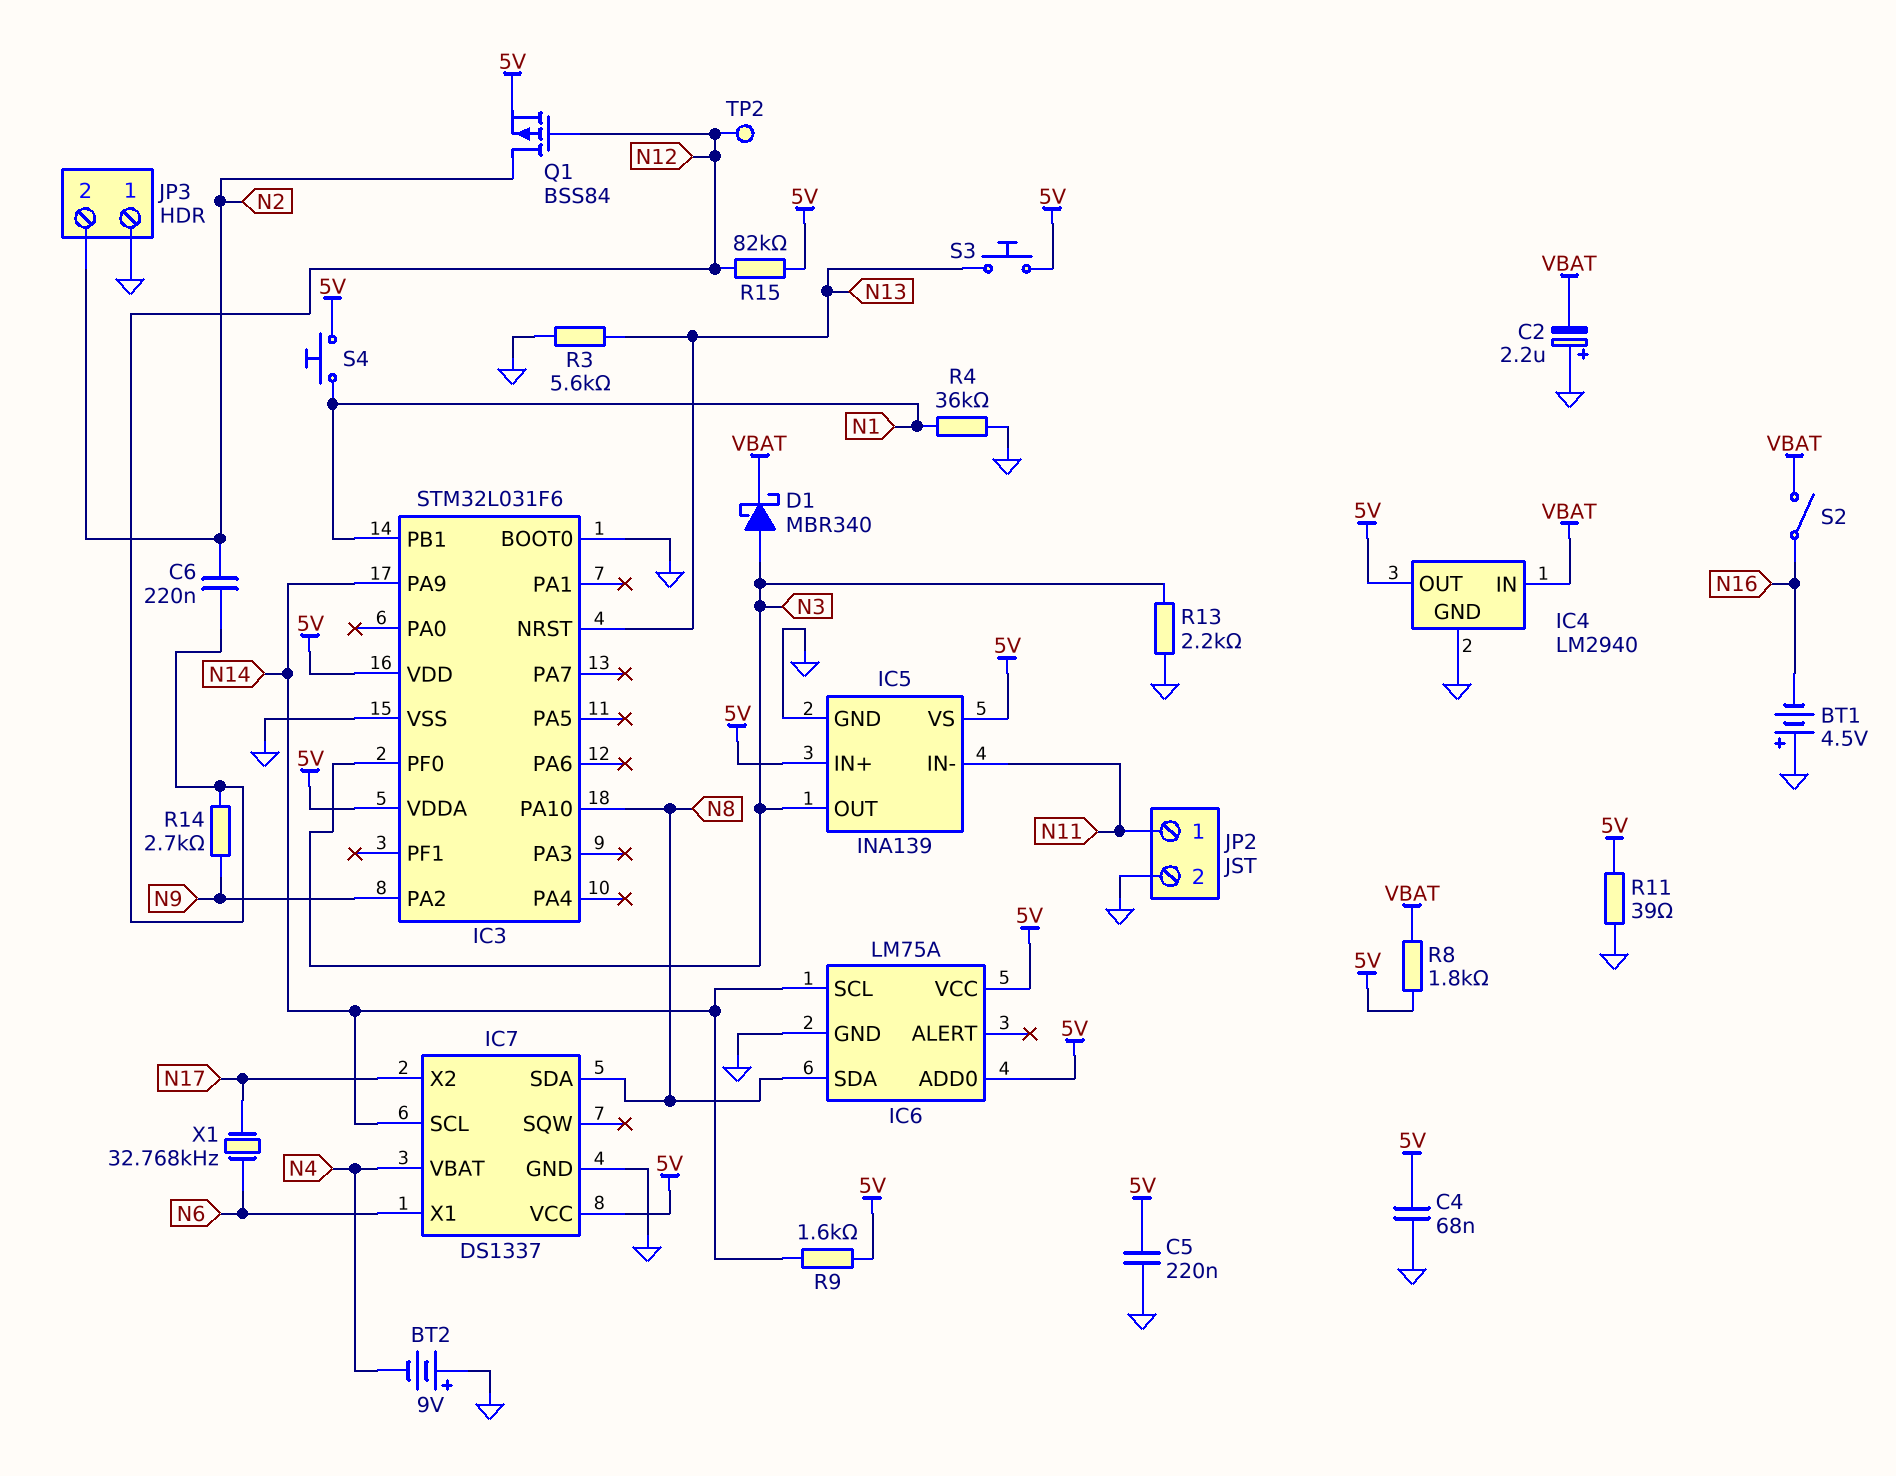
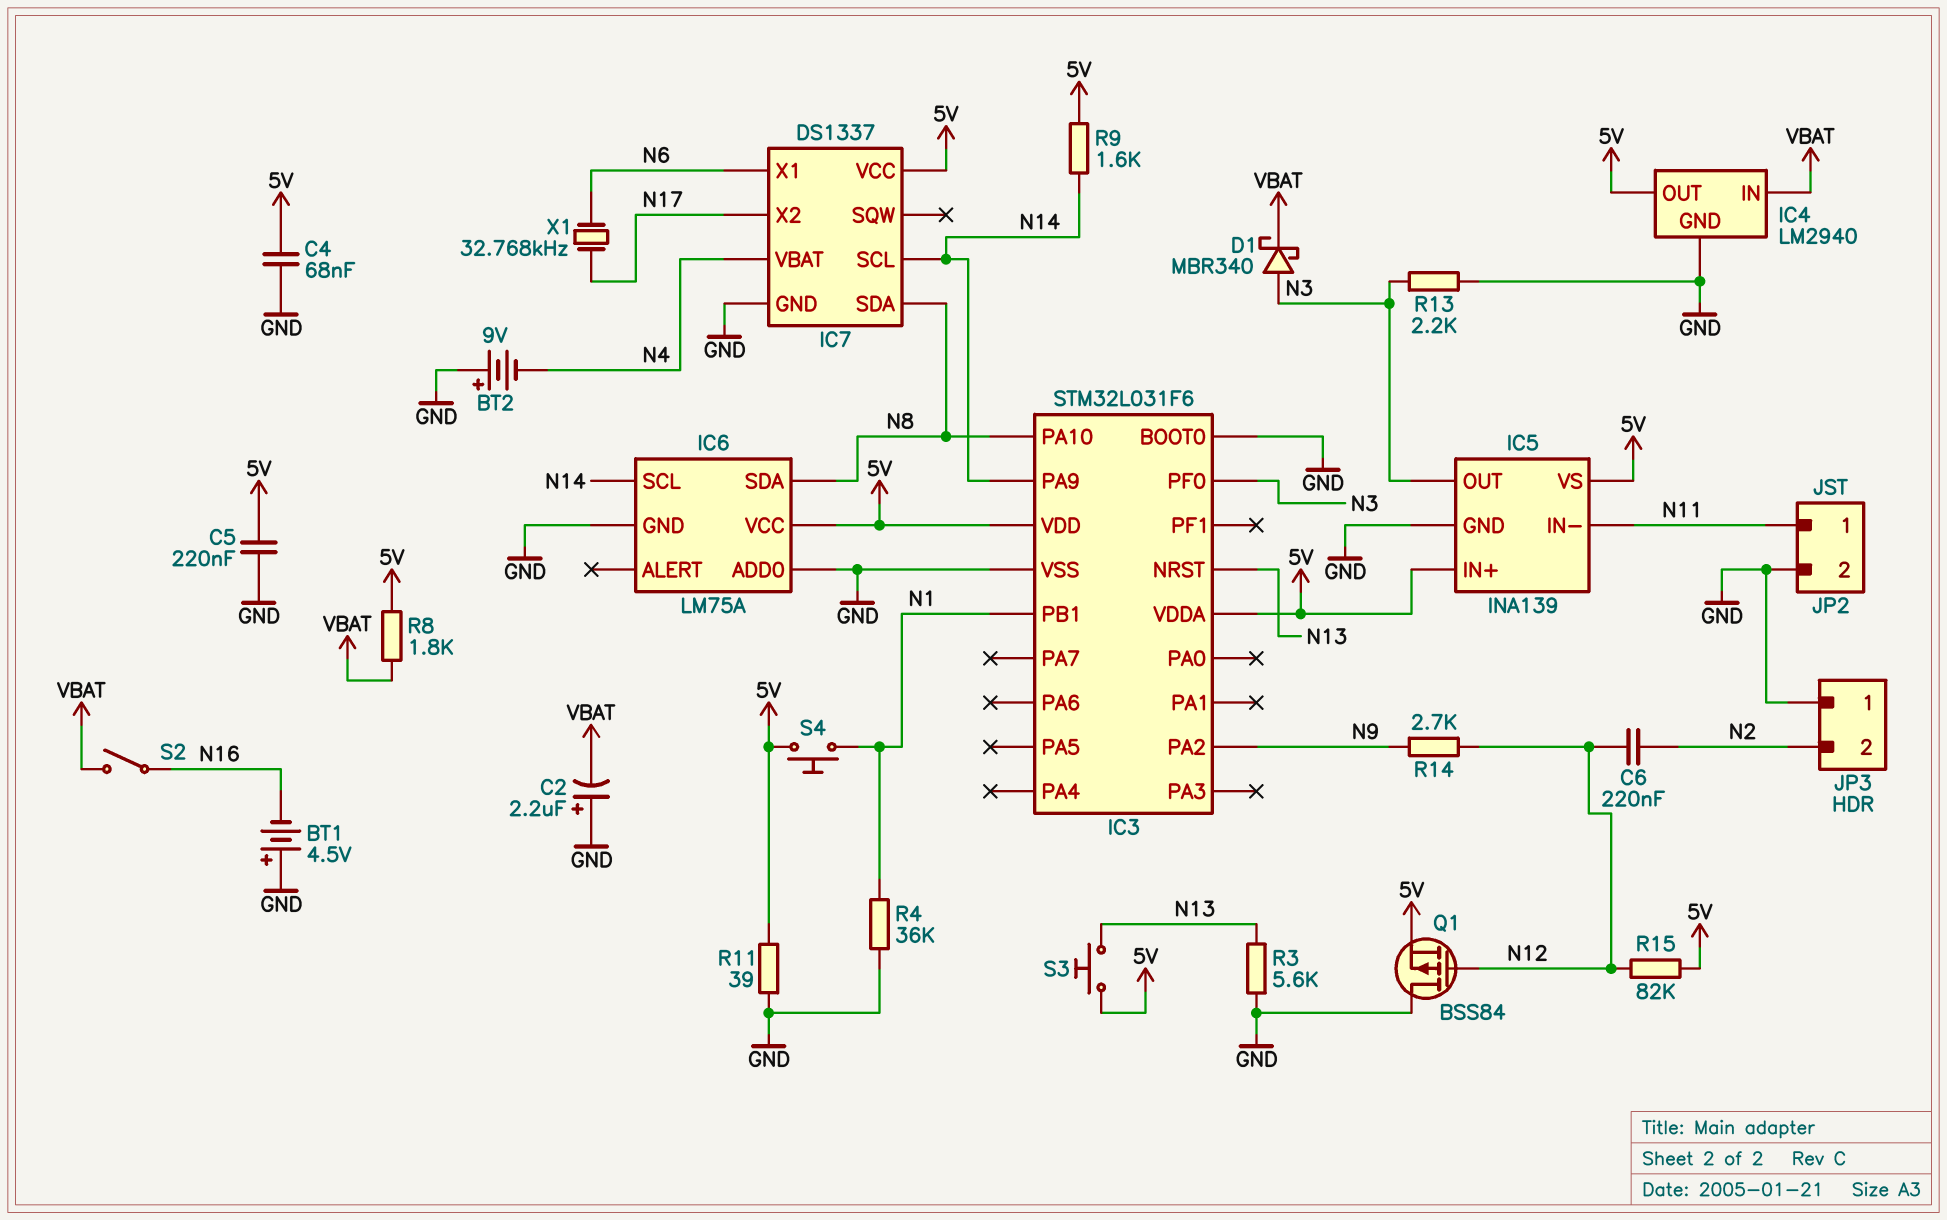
IC6 pin ADD0: 5V -> GND
Q1: PMOS BSS84 (G N12, D N2, S 5V) -> PMOS BSS84 (G N12, D GND, S 5V)
TP2: test point (N12) -> none

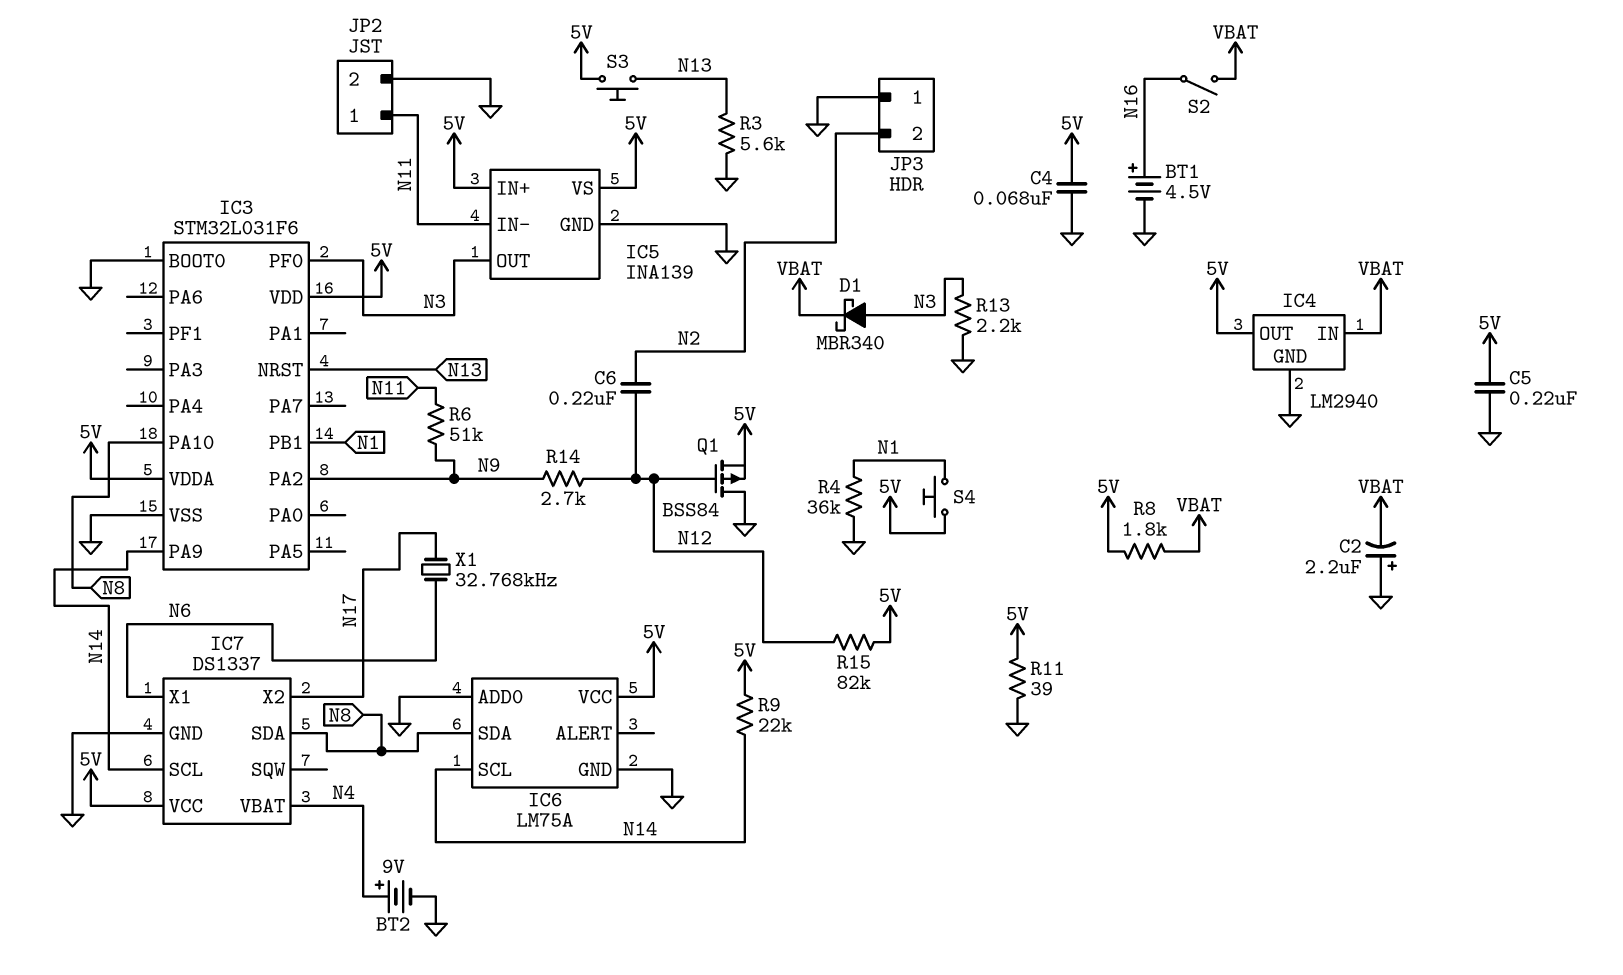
BT1: 4.5V (plus GND, minus N16) -> 4.5V (plus N16, minus GND)
BT2: 9V (plus GND, minus N4) -> 9V (plus N4, minus GND)
R6: none -> 51k (N9, N11)
R9: 1.6k (5V, N14) -> 22k (5V, N14)

